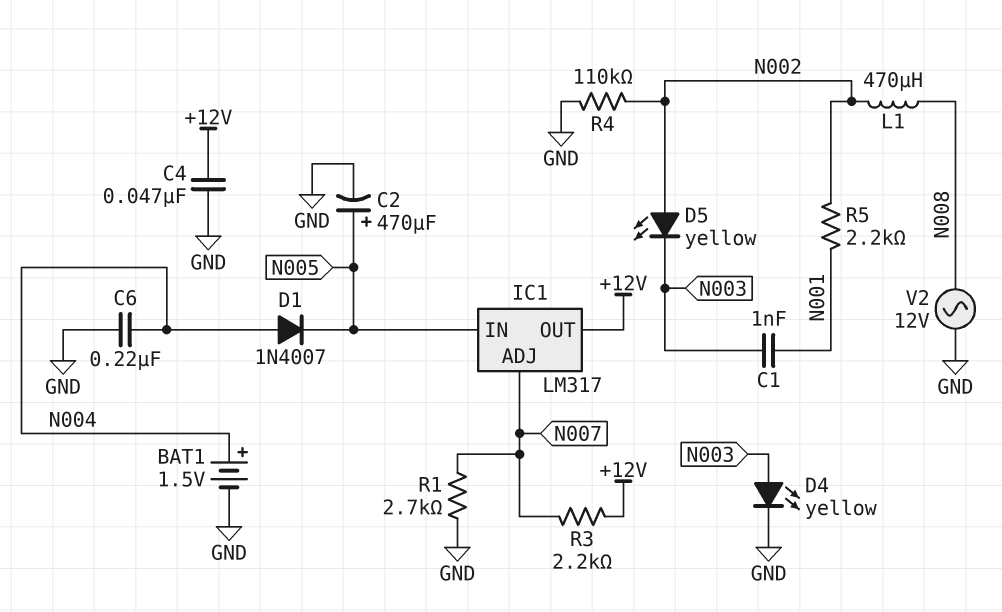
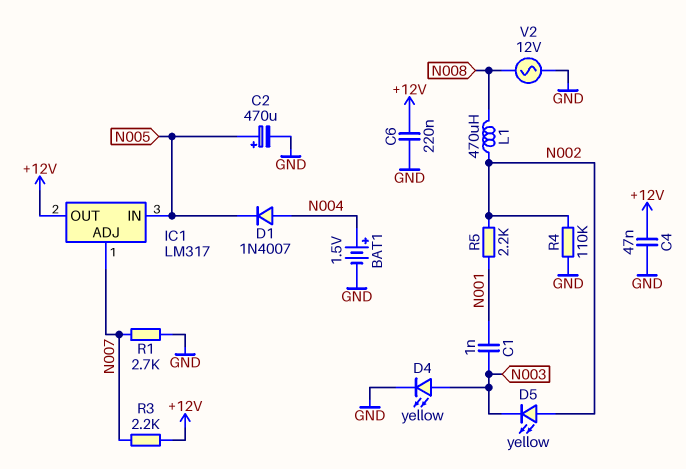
C6: 220nF (GND, N004) -> 220nF (+12V, GND)

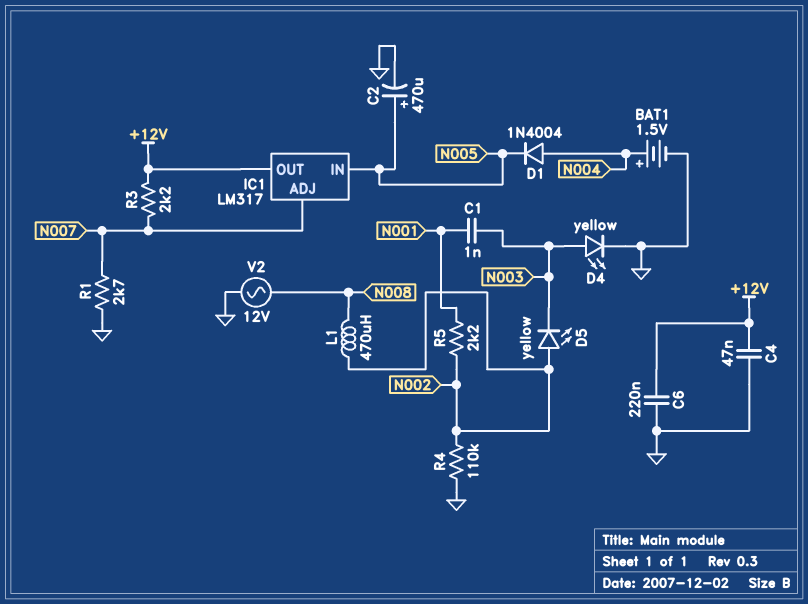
D1: diode 1N4007 (A N004, K N005) -> diode 1N4004 (A N004, K N005)

